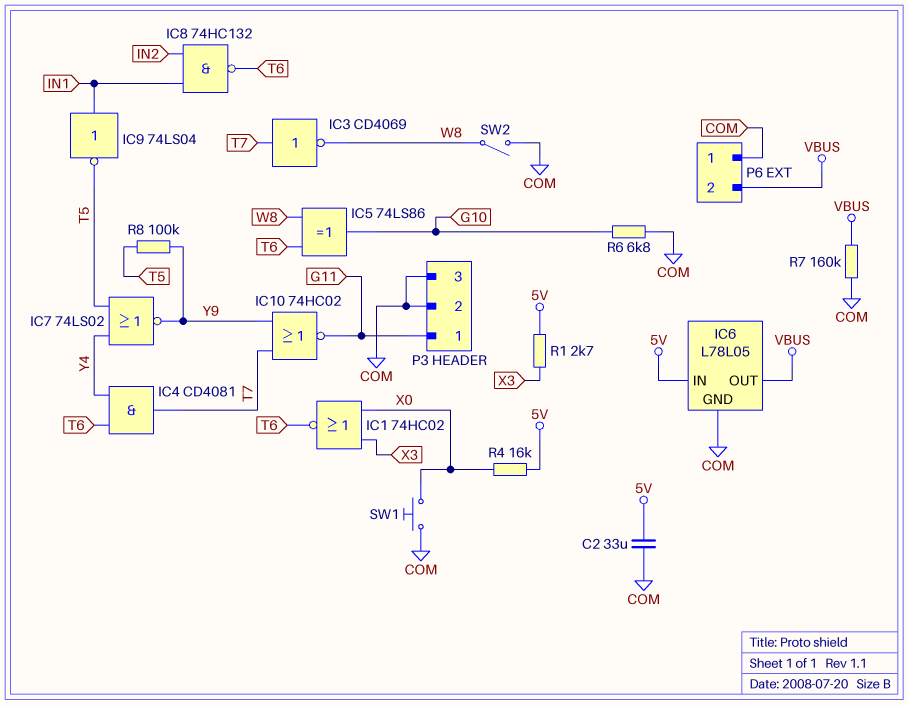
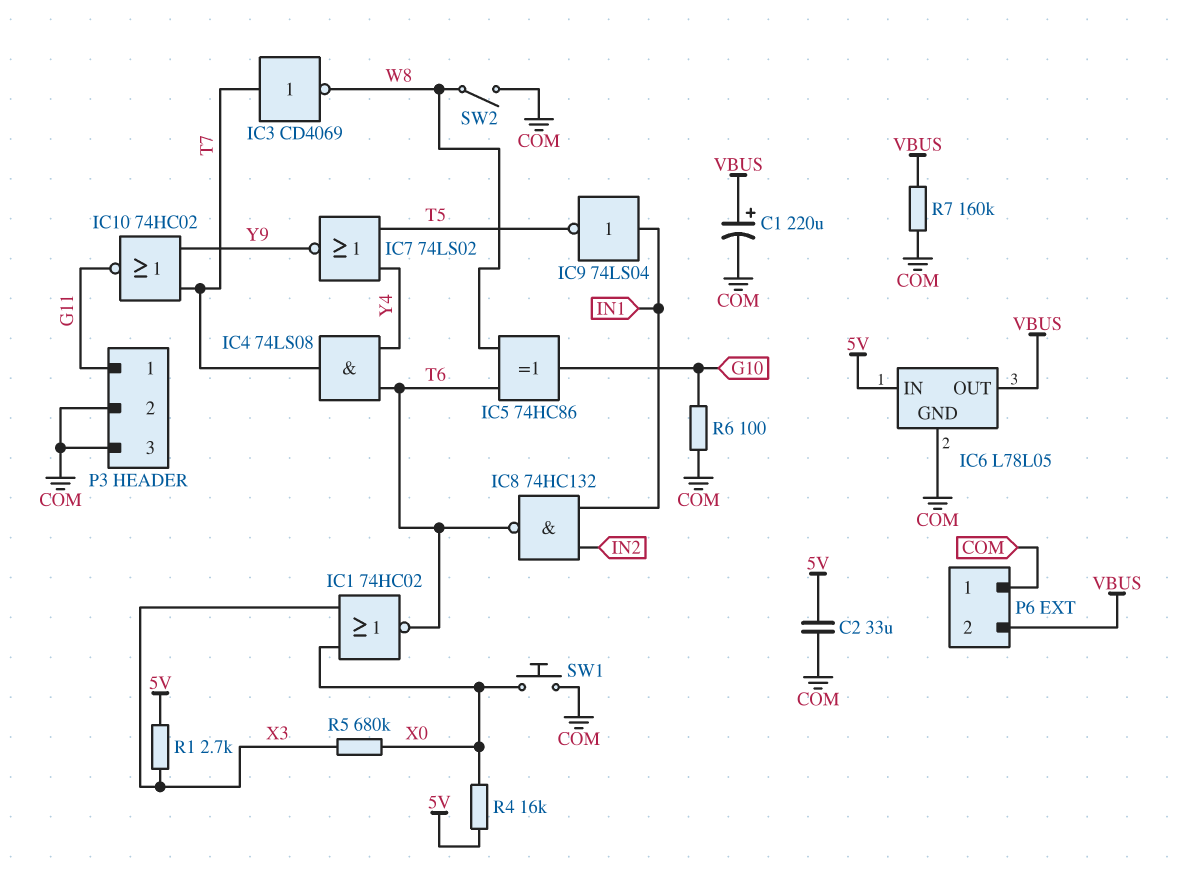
C1: none -> 220uF (plus VBUS, minus COM)
IC4: AND CD4081 (in T6, in Y4, out T7) -> AND 74LS08 (in T6, in Y4, out T7)
IC5: XOR 74LS86 (in T6, in W8, out G10) -> XOR 74HC86 (in T6, in W8, out G10)
R5: none -> 680k (X0, X3)
R6: 6.8k (COM, G10) -> 100 (COM, G10)
R8: 100k (T5, Y9) -> none

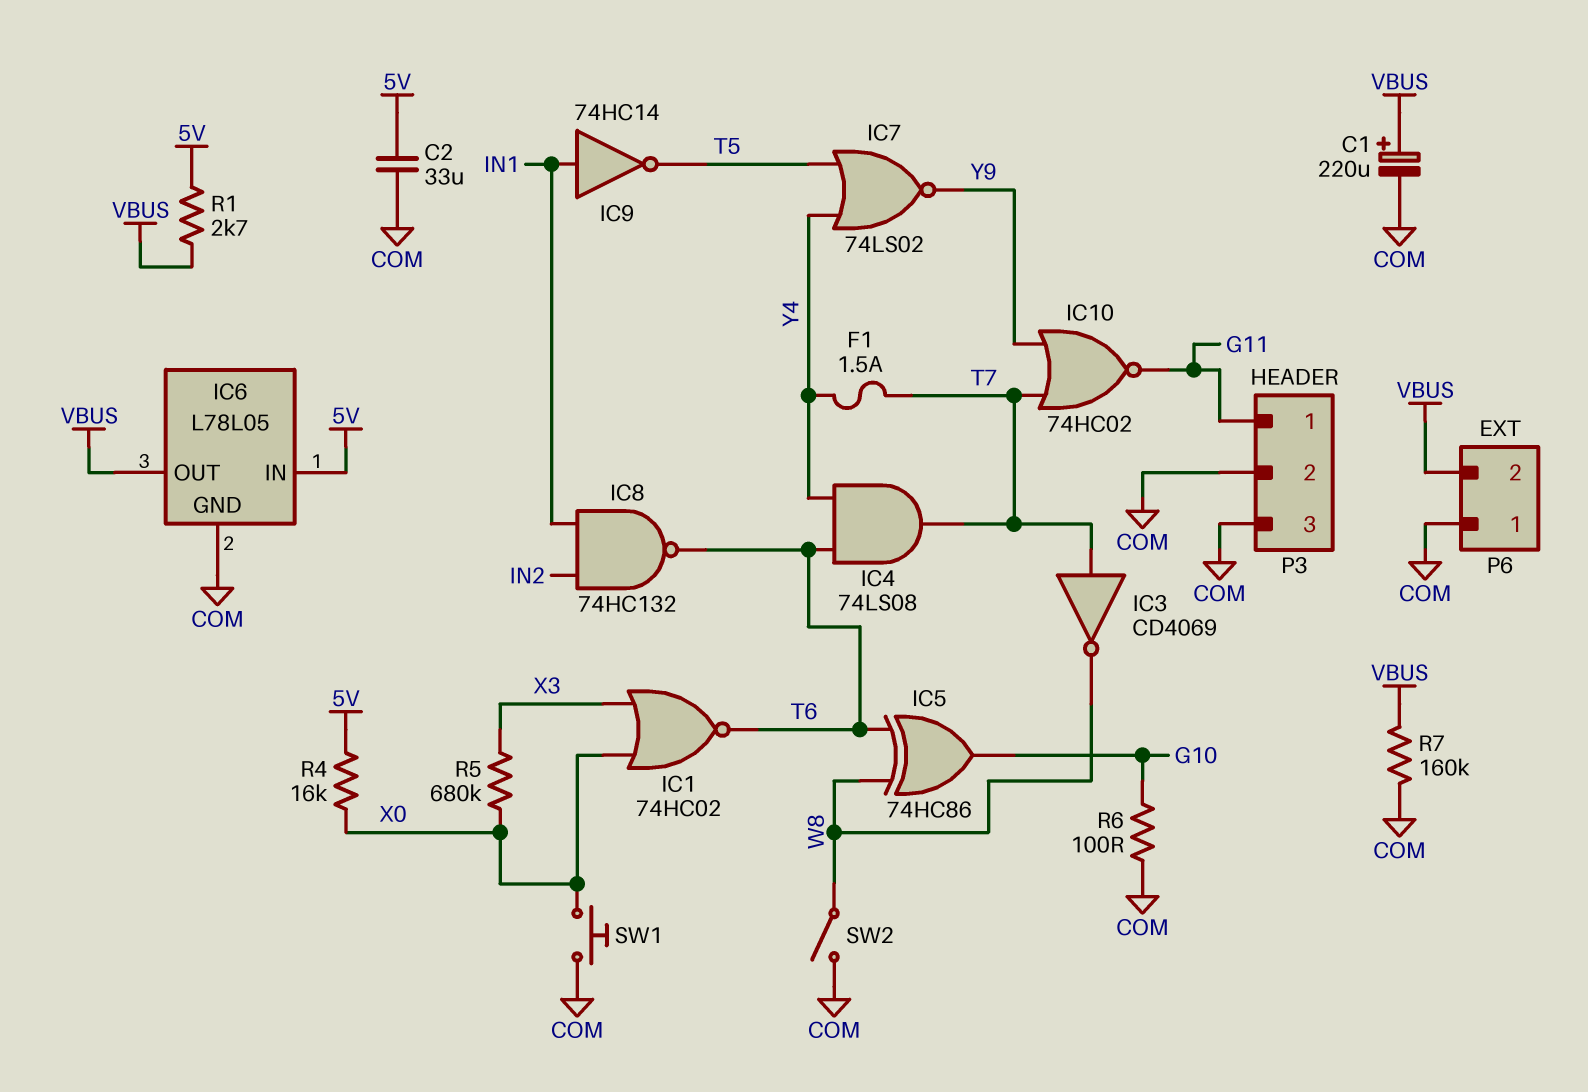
F1: none -> 1.5A (T7, Y4)
IC9: NOT 74LS04 (in IN1, out T5) -> NOT 74HC14 (in IN1, out T5)
R1: 2.7k (5V, X3) -> 2.7k (5V, VBUS)

